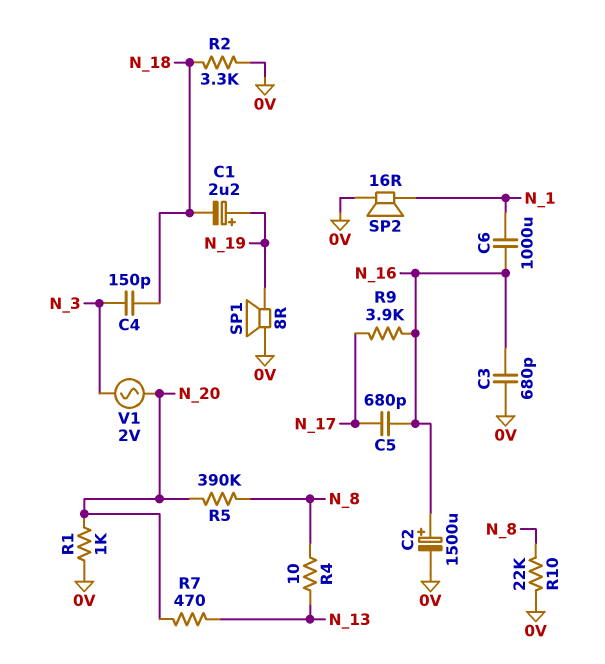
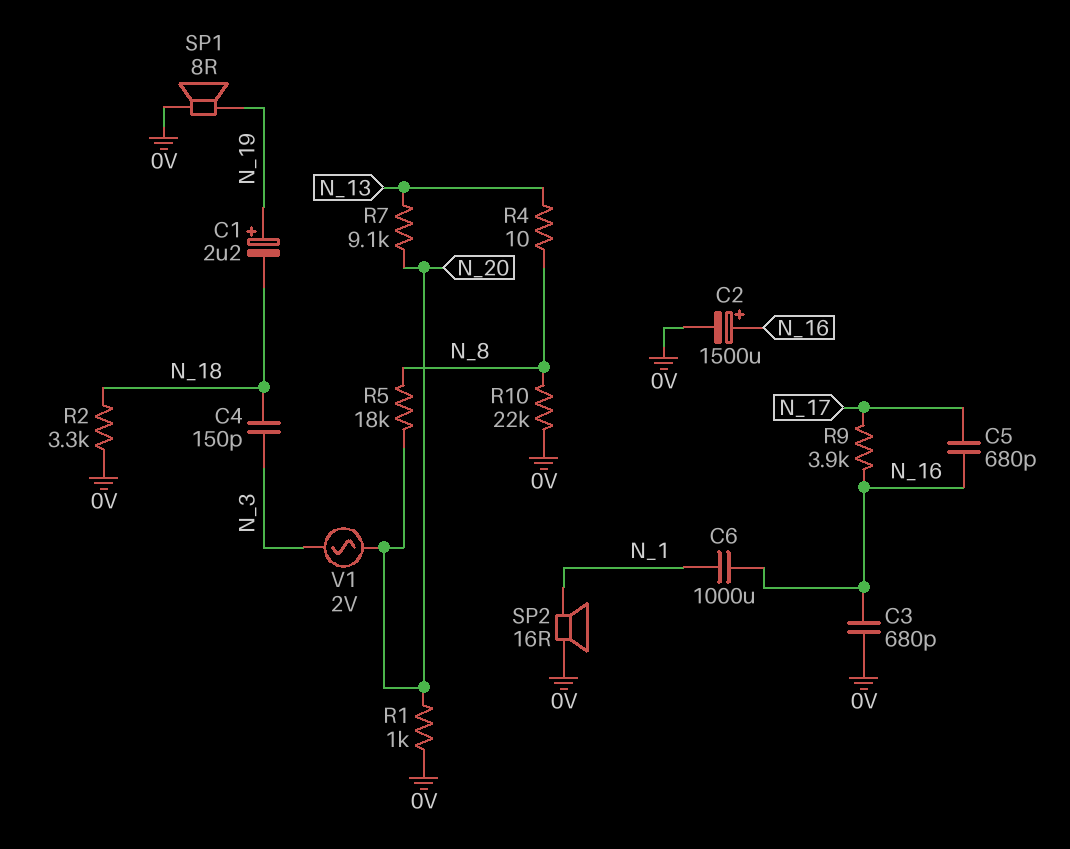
R5: 390k (N_8, N_20) -> 18k (N_8, N_20)
R7: 470 (N_13, N_20) -> 9.1k (N_13, N_20)

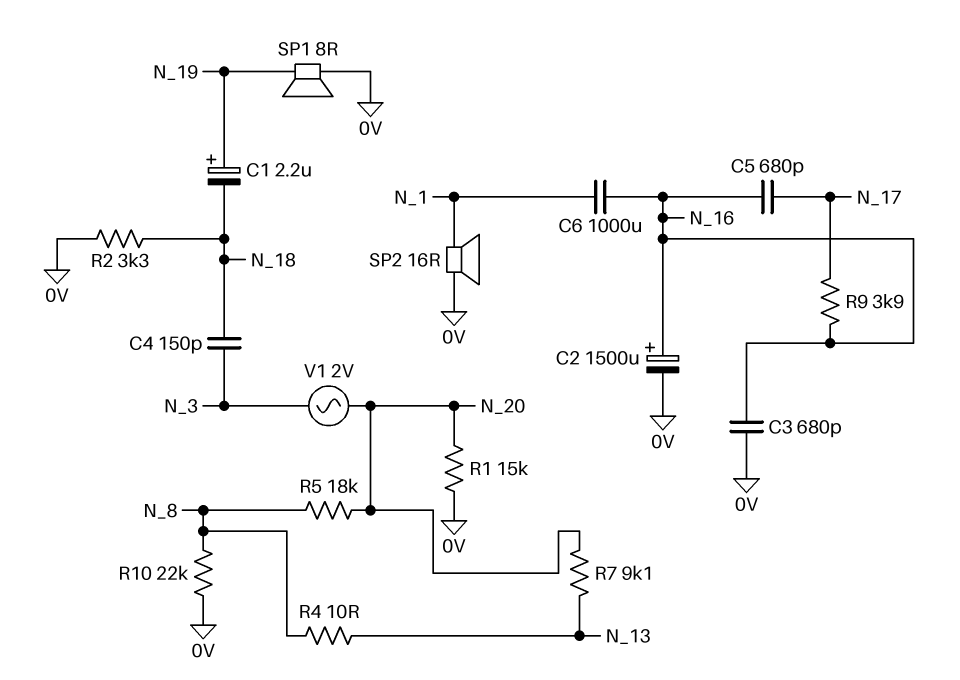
R1: 1k (0V, N_20) -> 15k (0V, N_20)

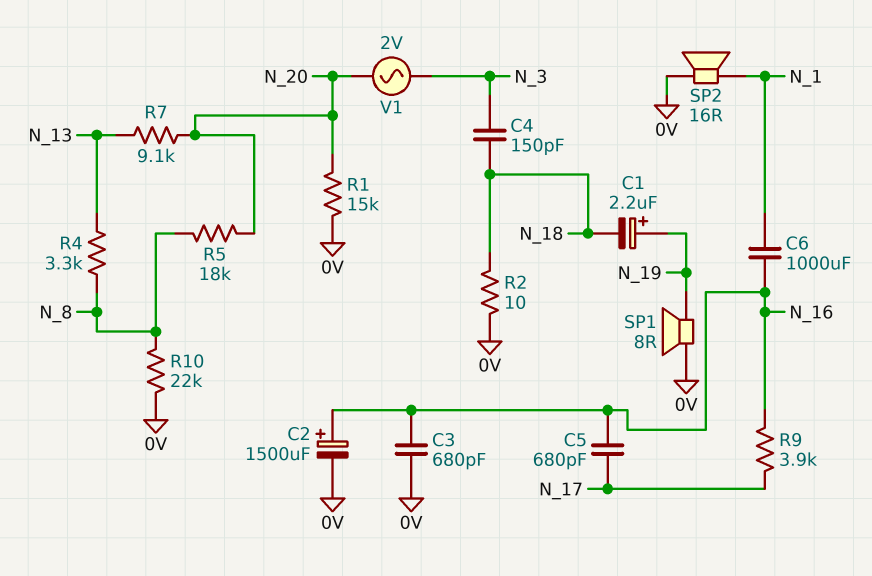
R2: 3.3k (0V, N_18) -> 10 (0V, N_18)
R4: 10 (N_8, N_13) -> 3.3k (N_8, N_13)

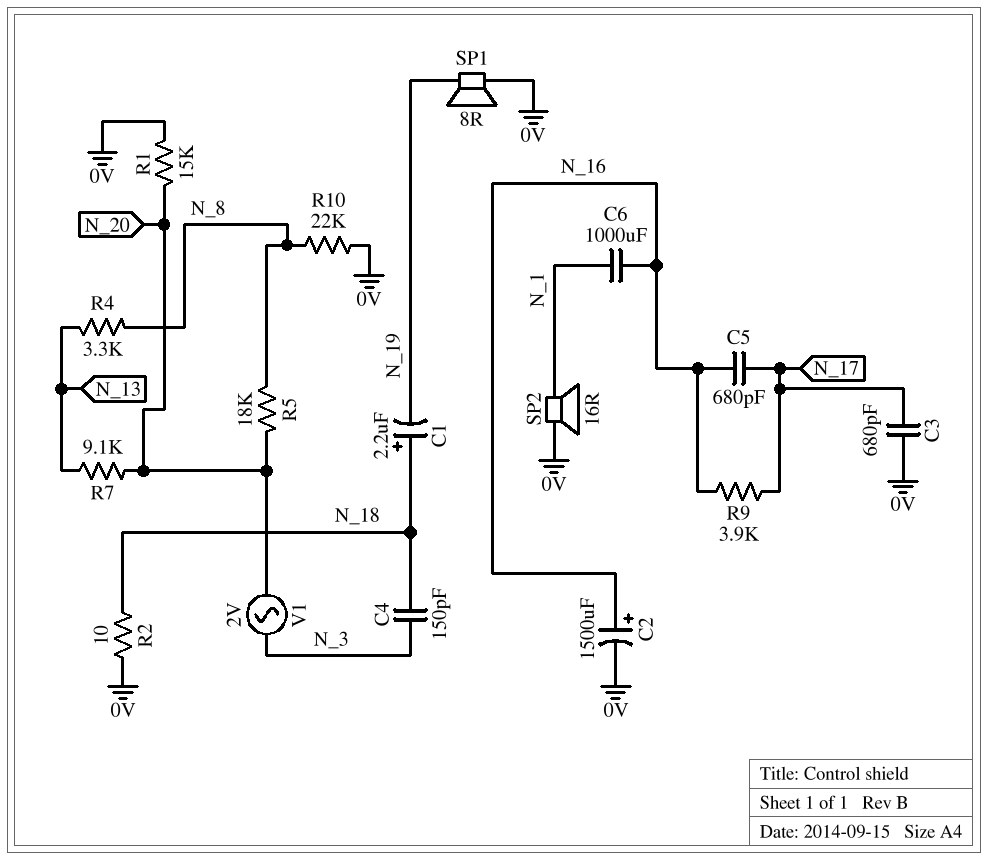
C1: 2.2uF (plus N_19, minus N_18) -> 2.2uF (plus N_18, minus N_19)
C3: 680pF (0V, N_16) -> 680pF (0V, N_17)

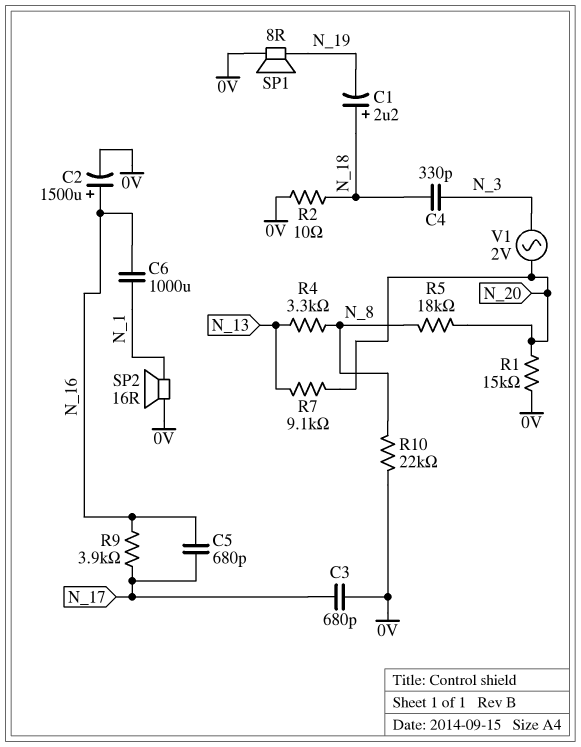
C4: 150pF (N_3, N_18) -> 330pF (N_3, N_18)

